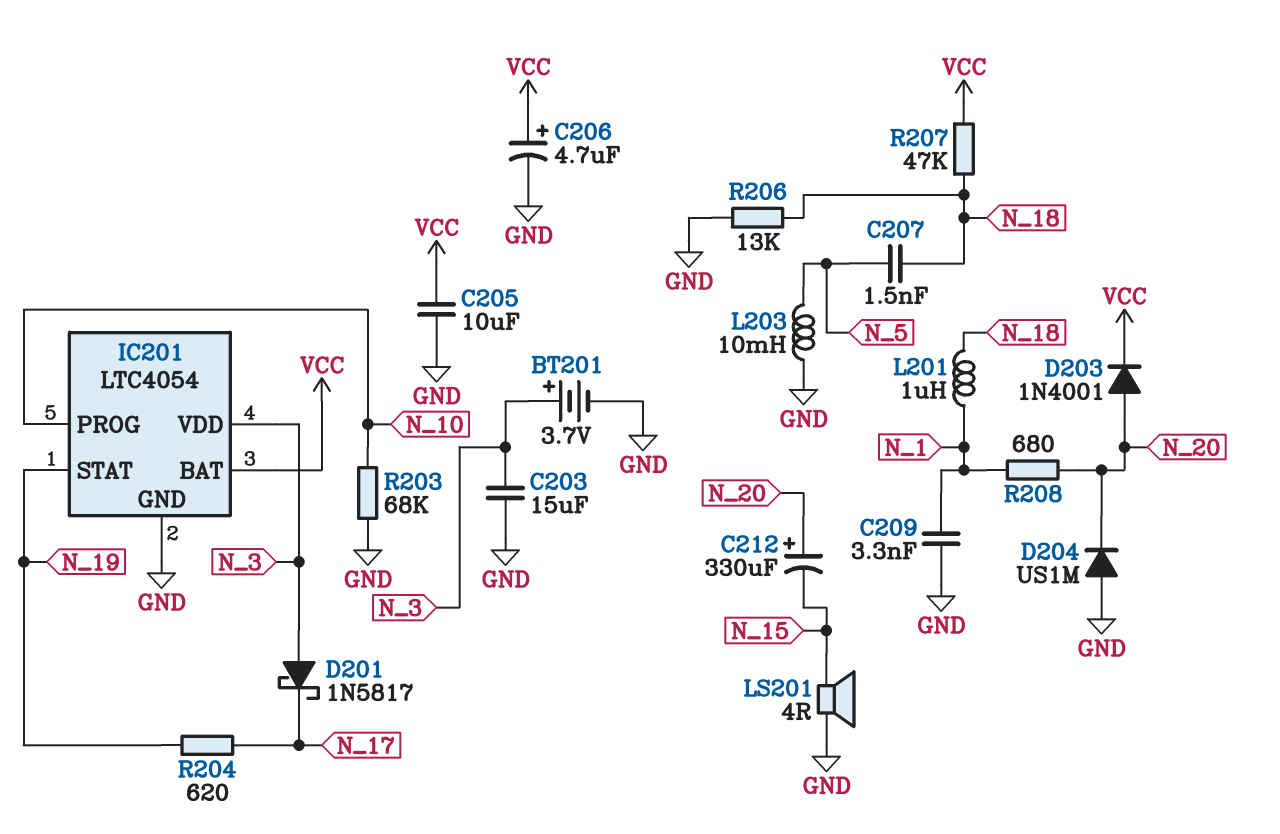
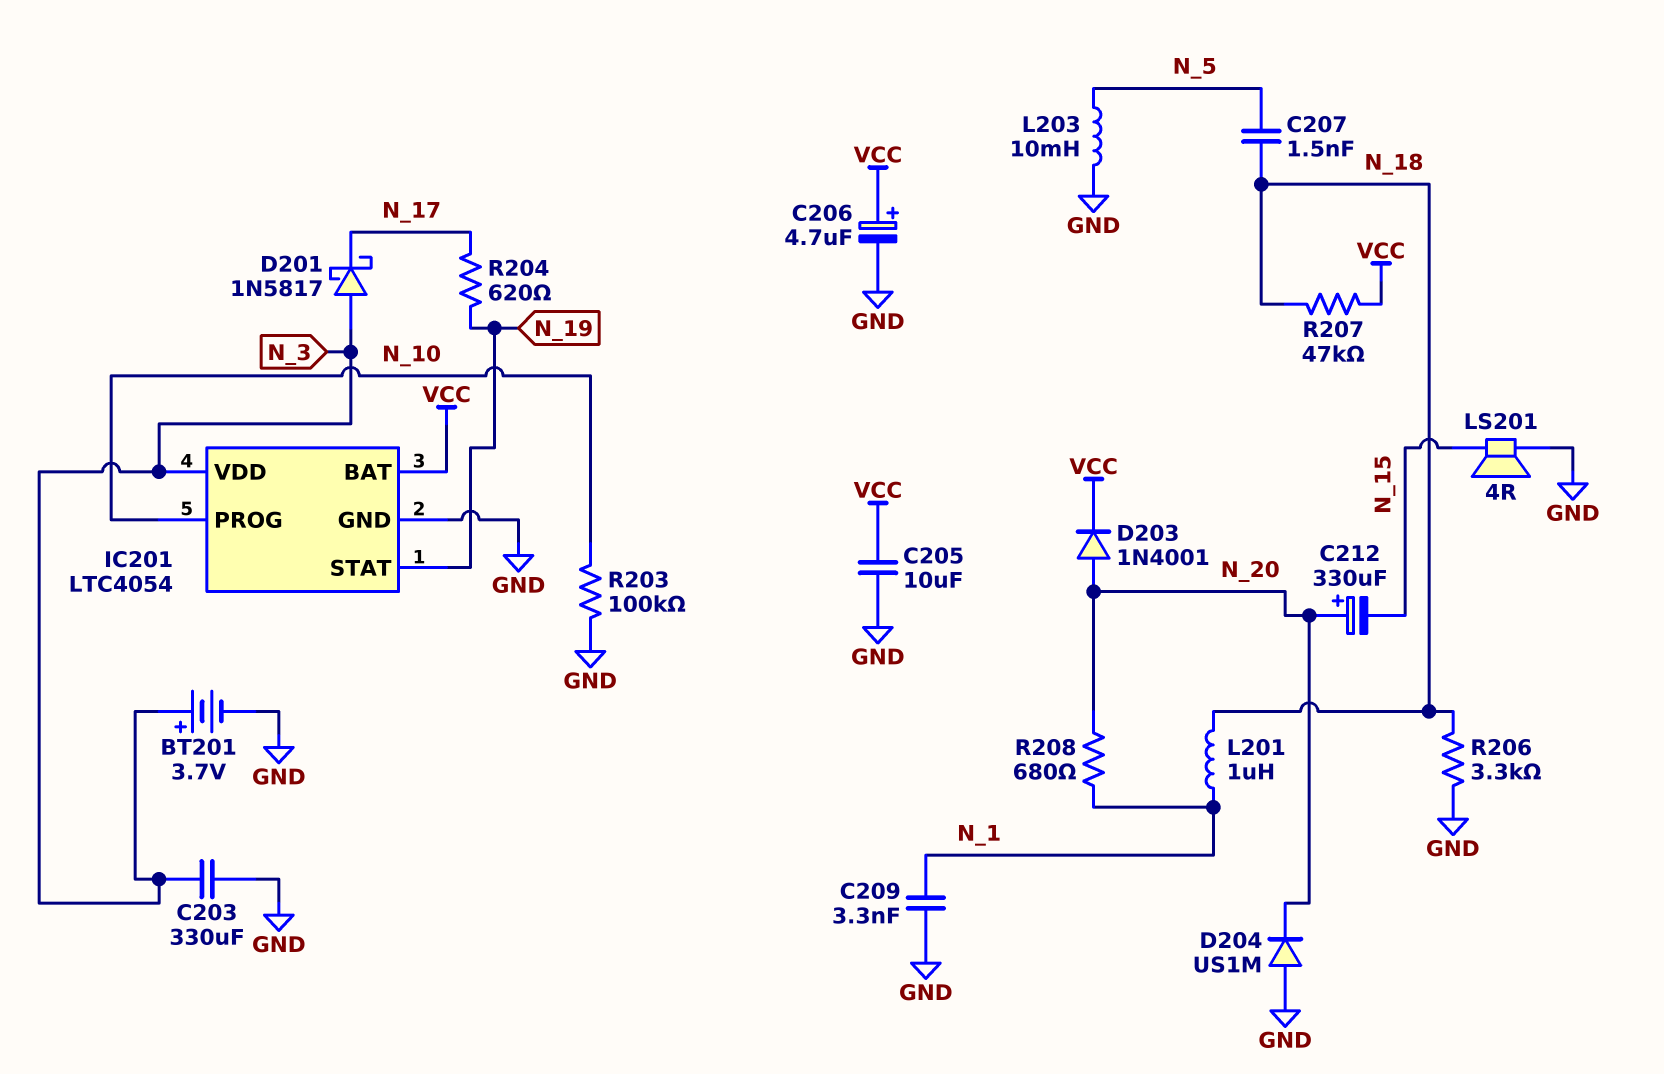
C203: 15uF (GND, N_3) -> 330uF (GND, N_3)
R203: 68k (GND, N_10) -> 100k (GND, N_10)
R206: 13k (GND, N_18) -> 3.3k (GND, N_18)

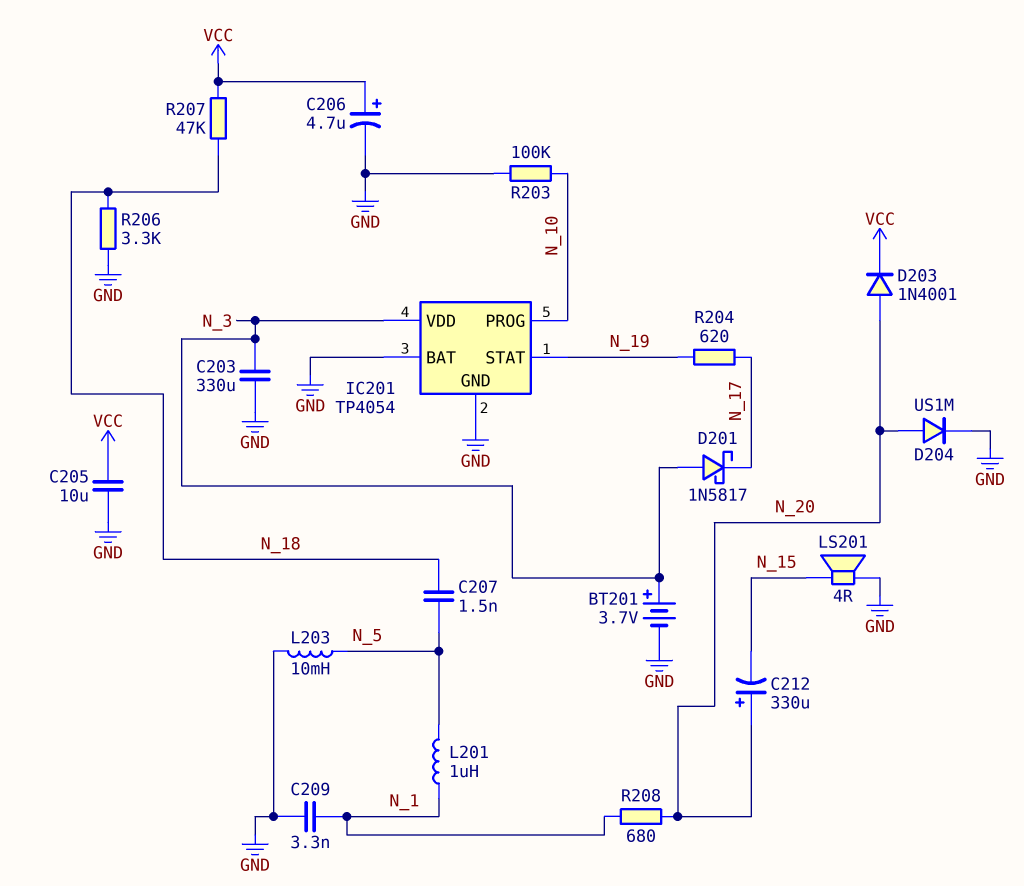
D204: diode US1M (A GND, K N_20) -> diode US1M (A N_20, K GND)
IC201: LTC4054 -> TP4054
IC201 pin BAT: VCC -> GND
L201: 1uH (N_1, N_18) -> 1uH (N_1, N_5)

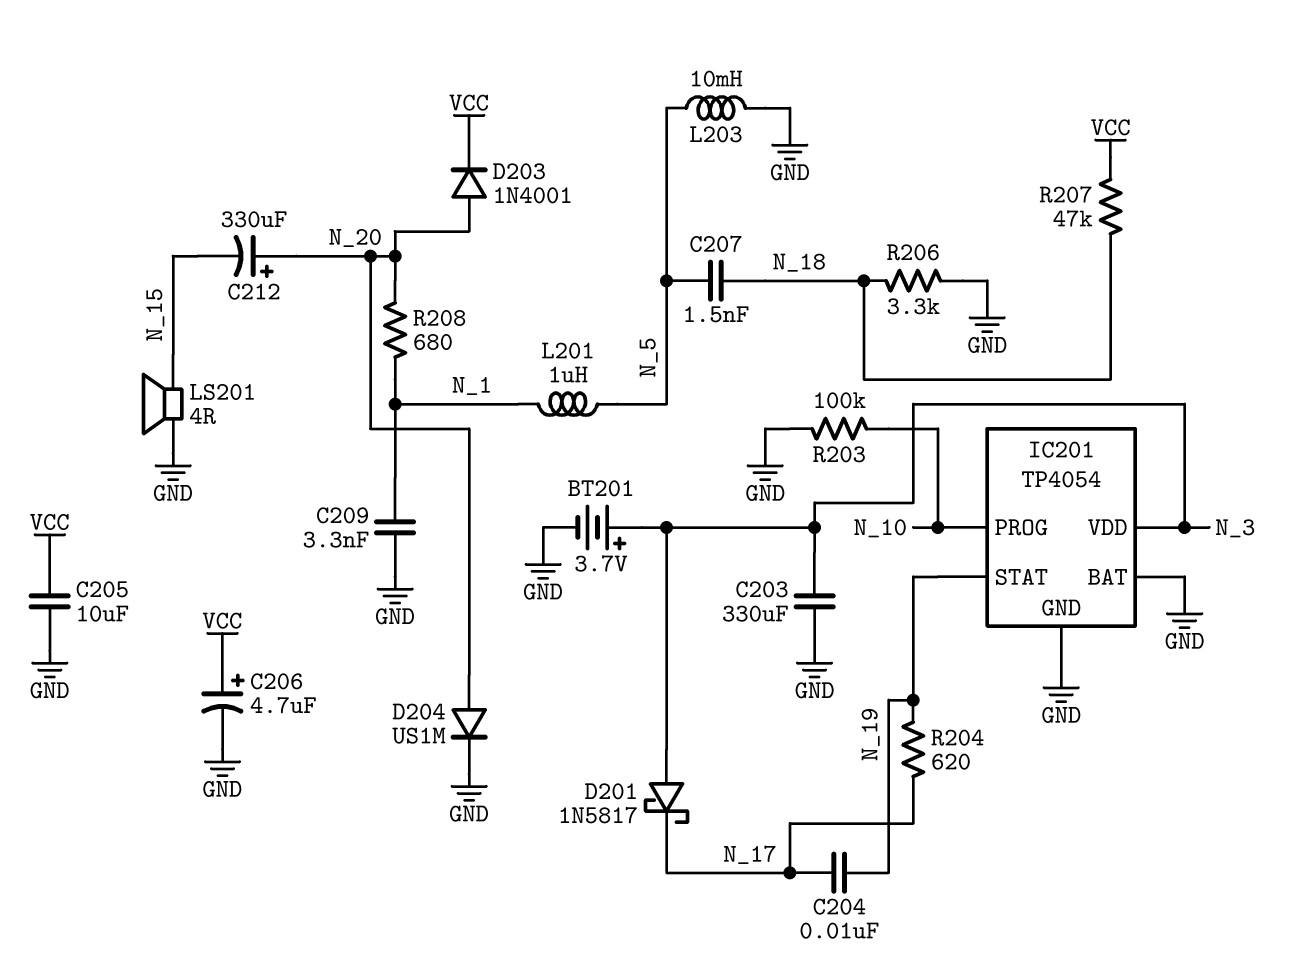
C204: none -> 10nF (N_17, N_19)

